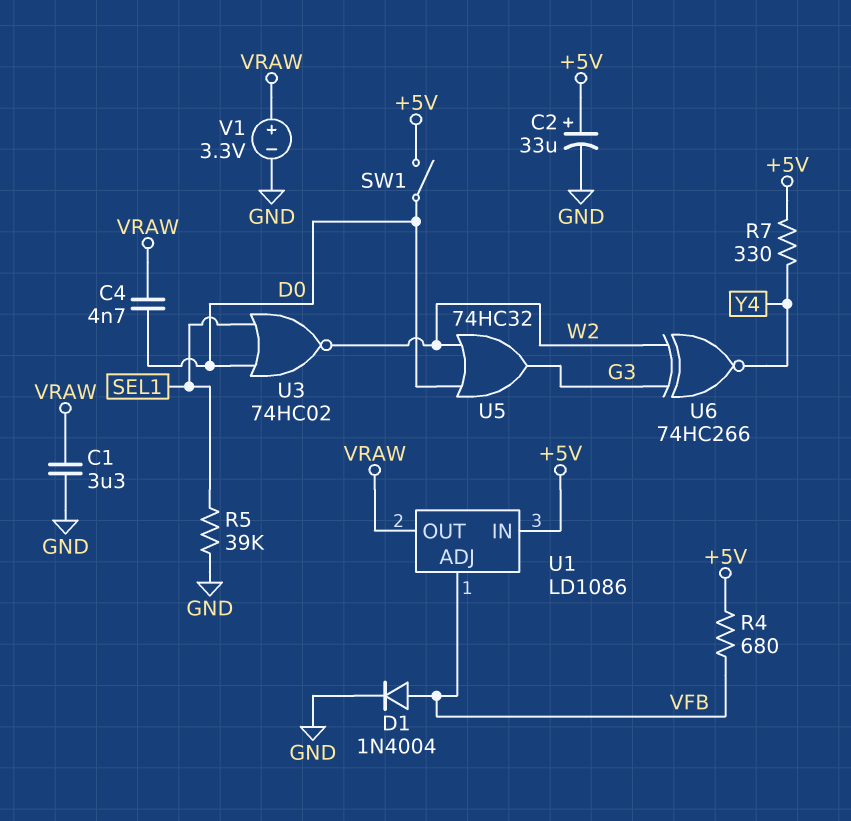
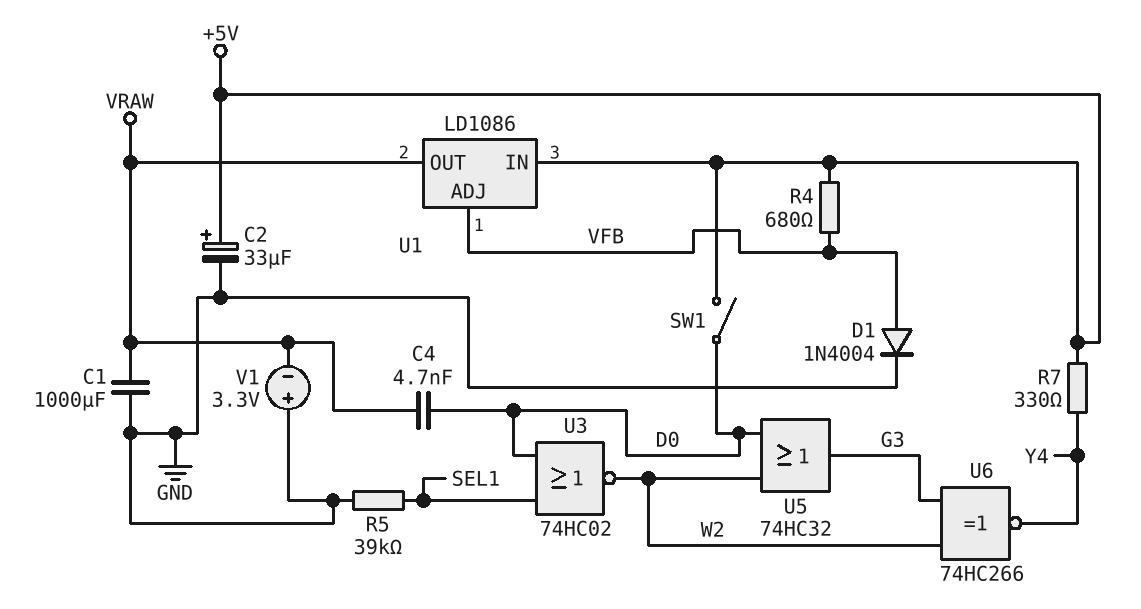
C1: 3.3uF (GND, VRAW) -> 1000uF (GND, VRAW)
V1: 3.3V (plus VRAW, minus GND) -> 3.3V (plus GND, minus VRAW)

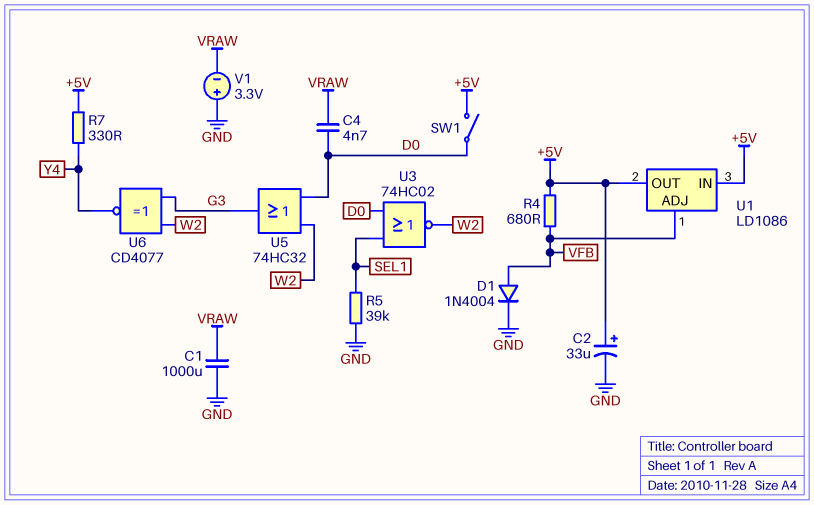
U1 pin OUT: VRAW -> +5V
U6: XNOR 74HC266 (in G3, in W2, out Y4) -> XNOR CD4077 (in G3, in W2, out Y4)

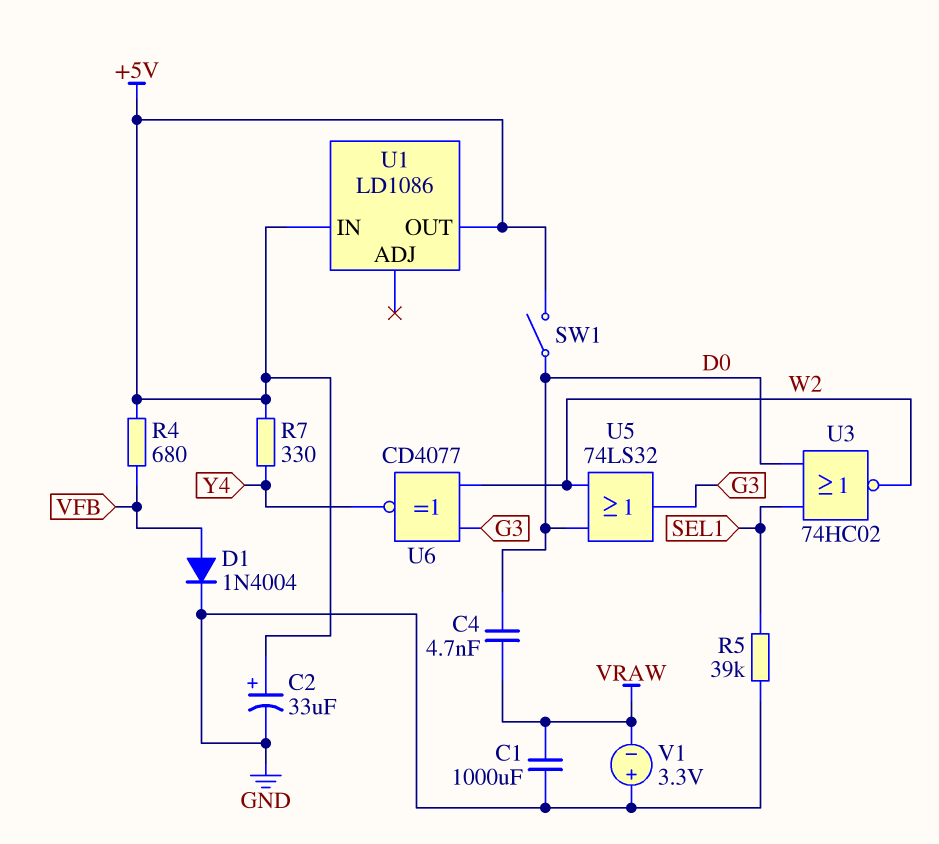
U1 pin ADJ: VFB -> none
U5: OR 74HC32 (in D0, in W2, out G3) -> OR 74LS32 (in D0, in W2, out G3)

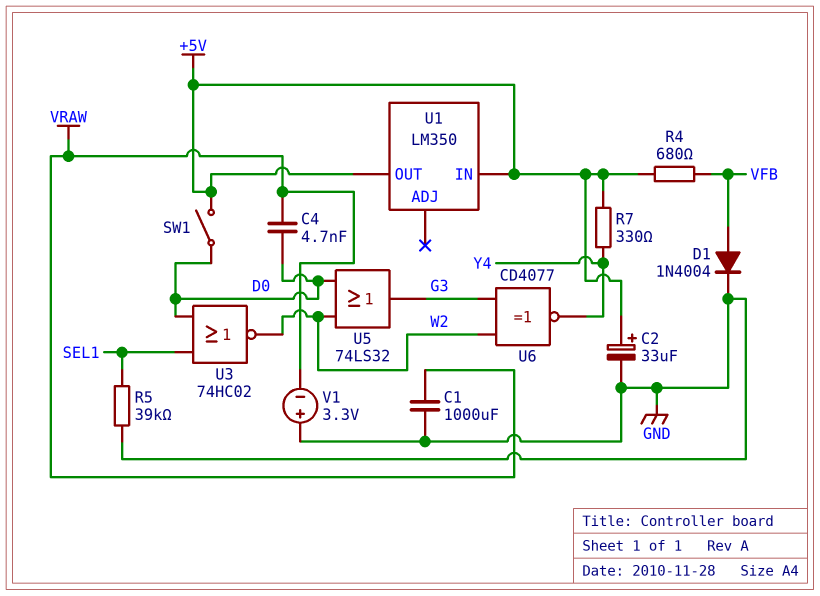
U1: LD1086 -> LM350

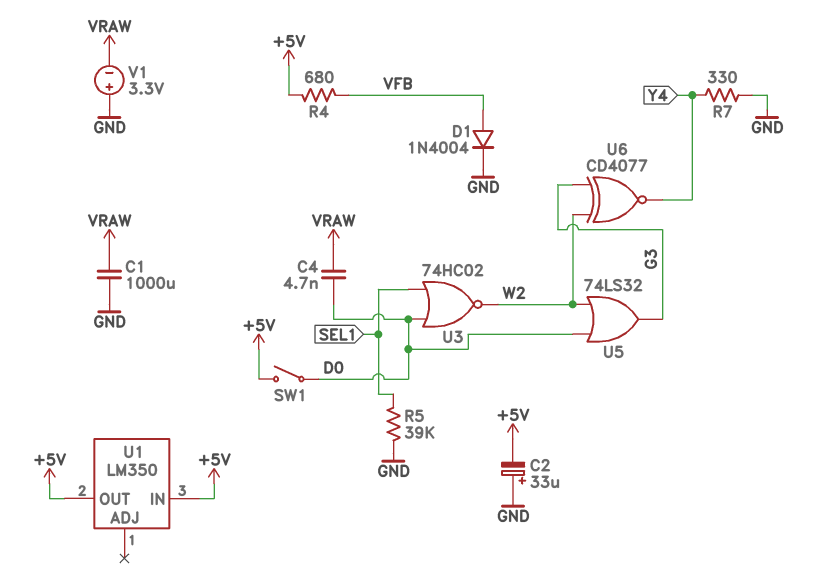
C2: 33uF (plus +5V, minus GND) -> 33uF (plus GND, minus +5V)
R7: 330 (+5V, Y4) -> 330 (GND, Y4)

